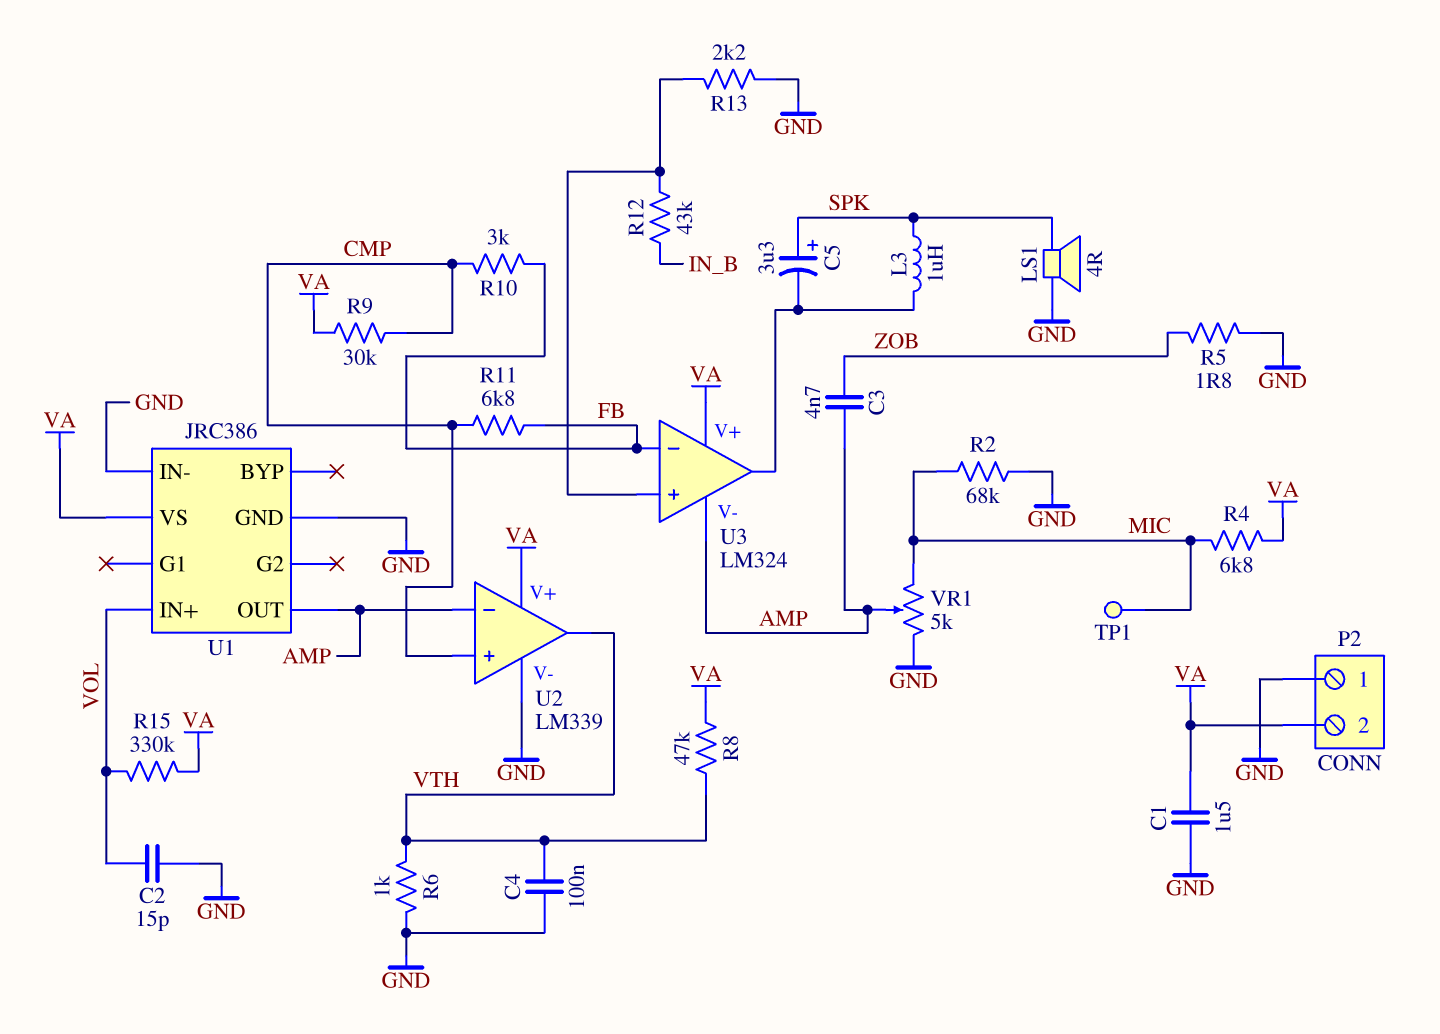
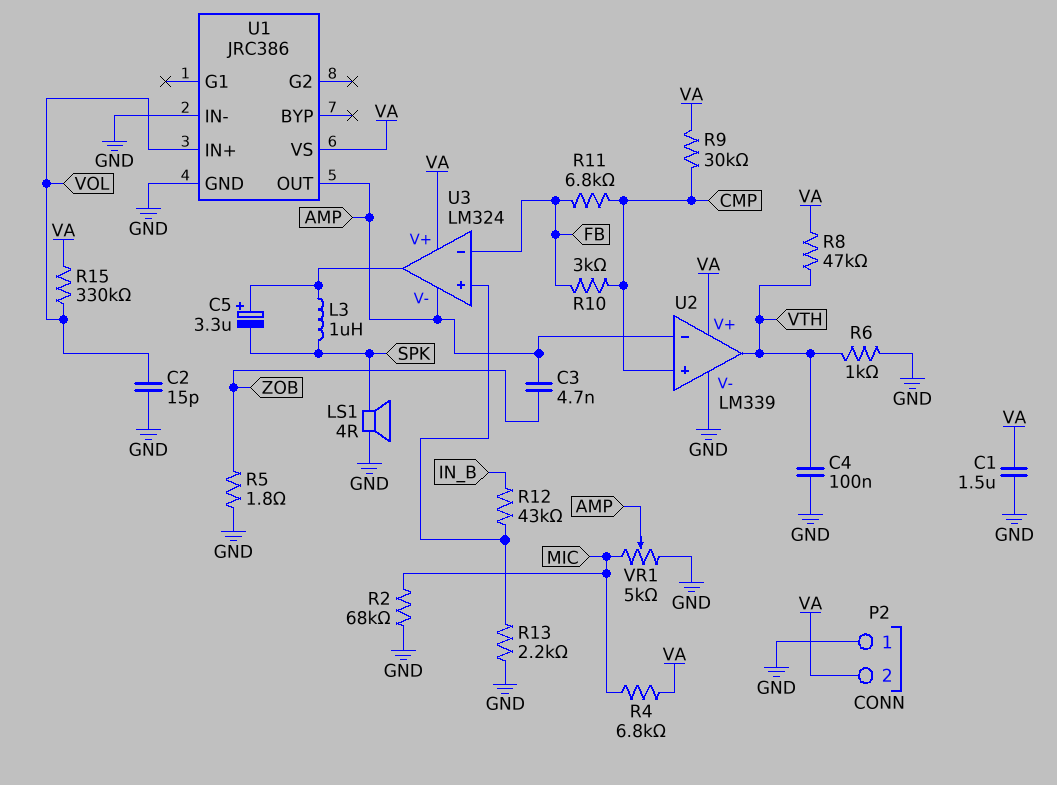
C5: 3.3uF (plus SPK, minus U3/out) -> 3.3uF (plus U3/out, minus SPK)
TP1: test point (MIC) -> none

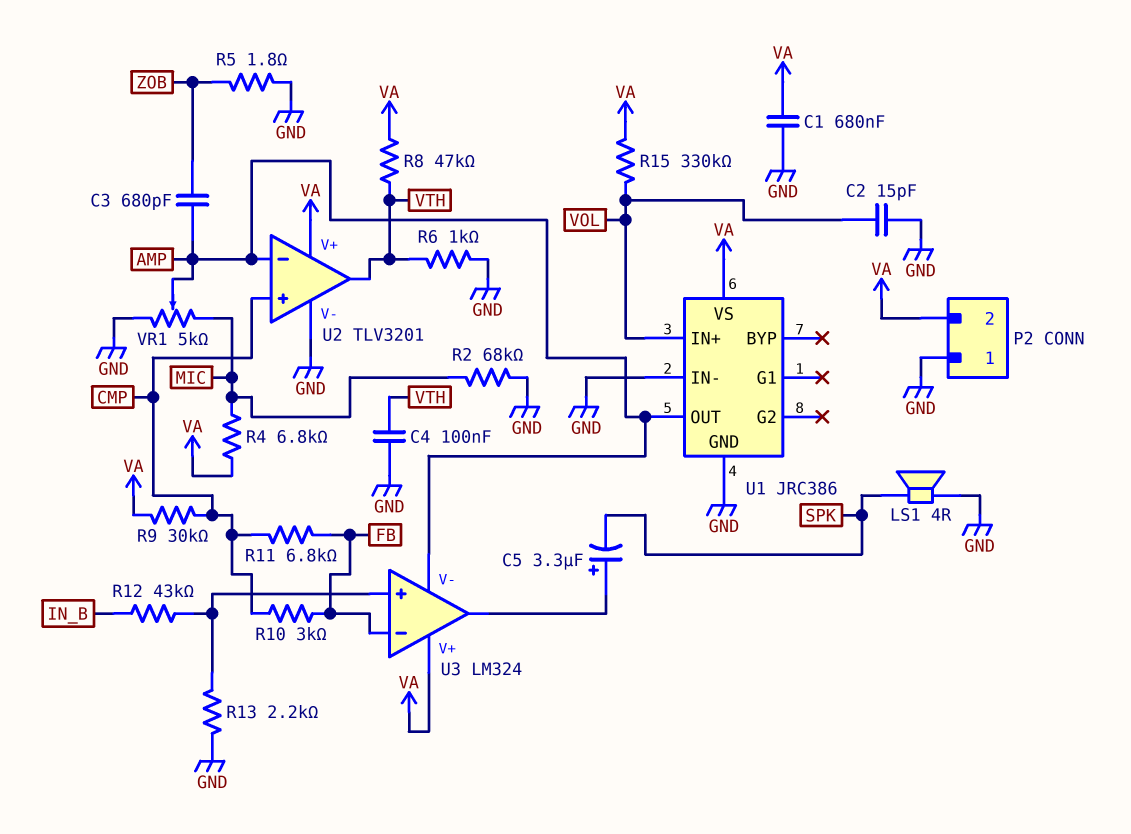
C1: 1.5uF (GND, VA) -> 680nF (GND, VA)
C3: 4.7nF (AMP, ZOB) -> 680pF (AMP, ZOB)
L3: 1uH (SPK, U3/out) -> none
U2: LM339 -> TLV3201

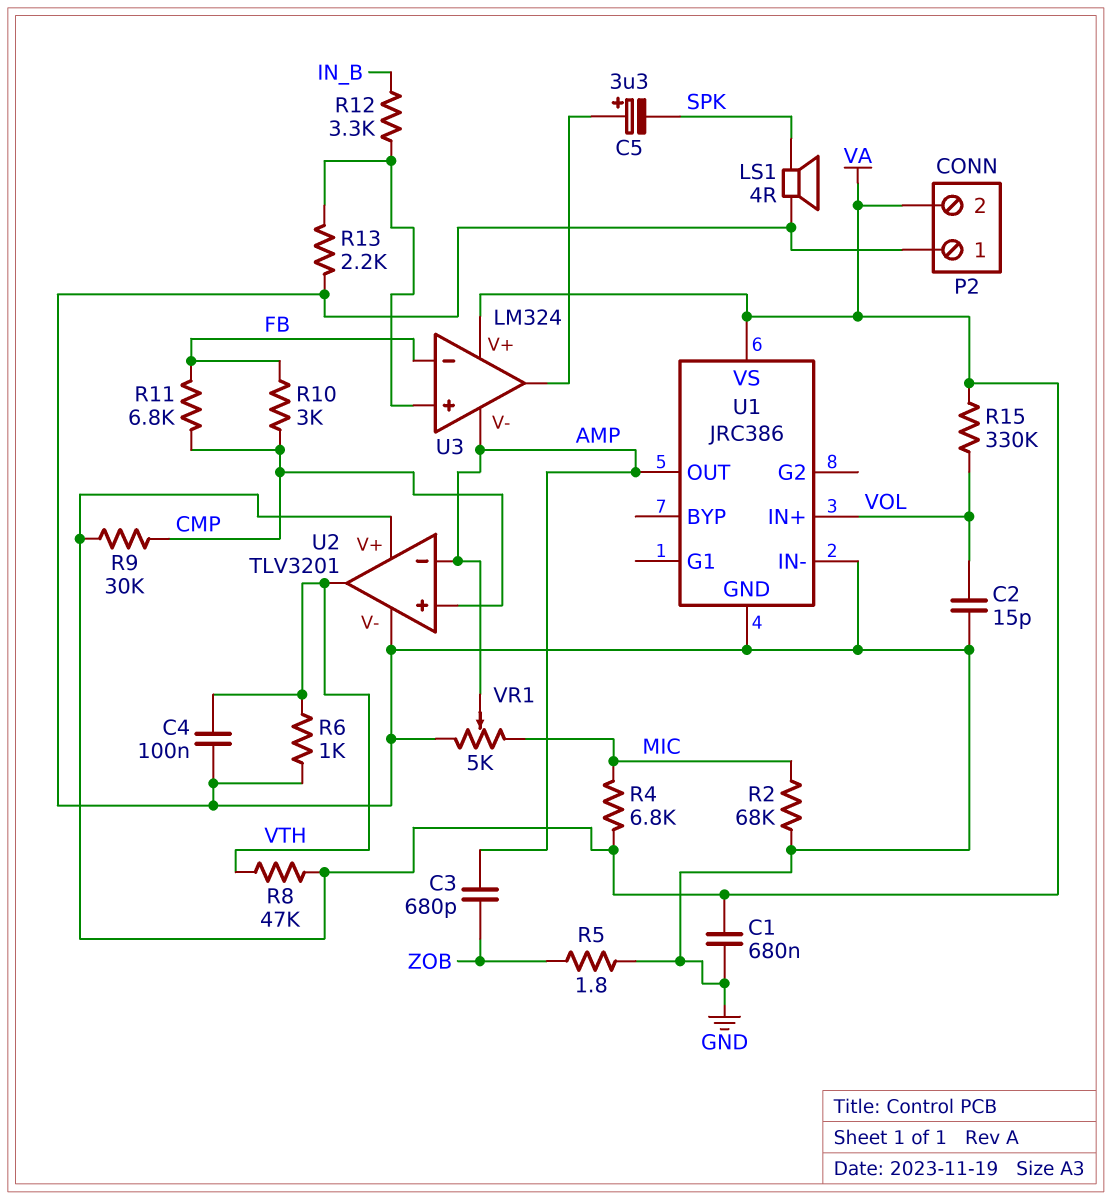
R12: 43k (IN_B, U3/in+) -> 3.3k (IN_B, U3/in+)

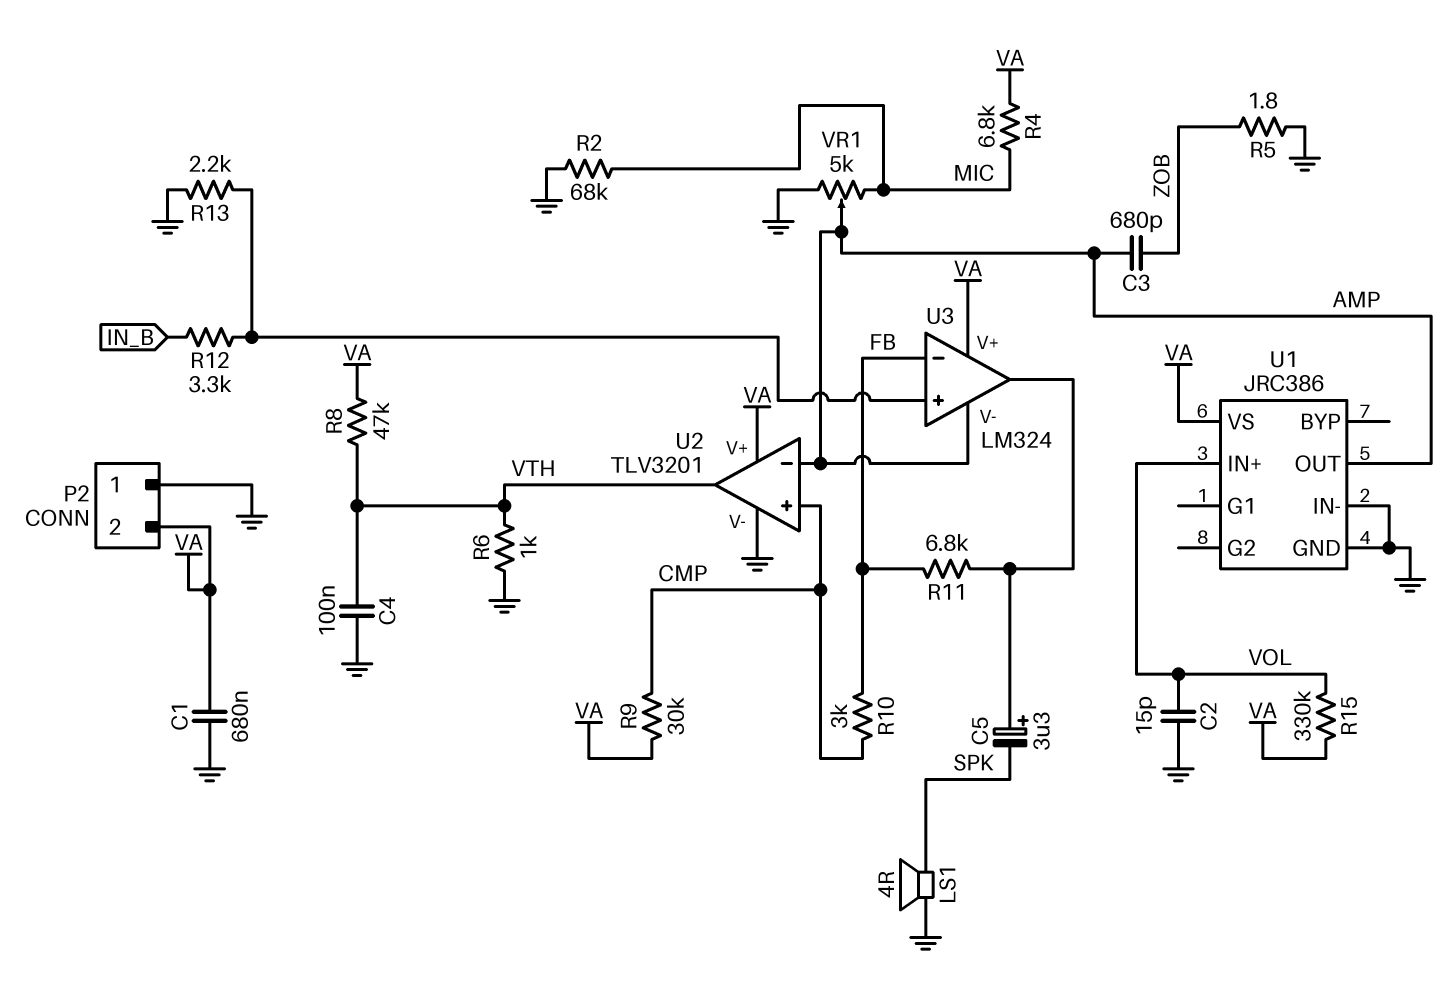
R11: 6.8k (CMP, FB) -> 6.8k (FB, U3/out)

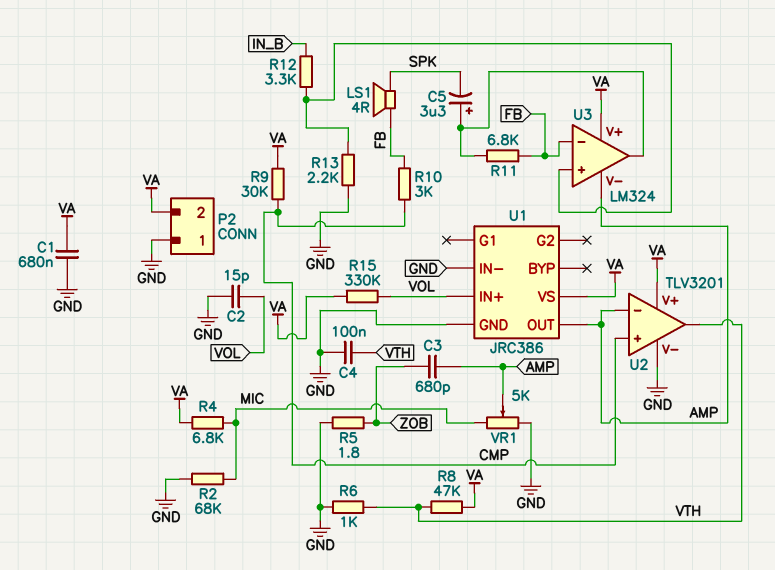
LS1: speaker 4R (GND, SPK) -> speaker 4R (FB, SPK)

